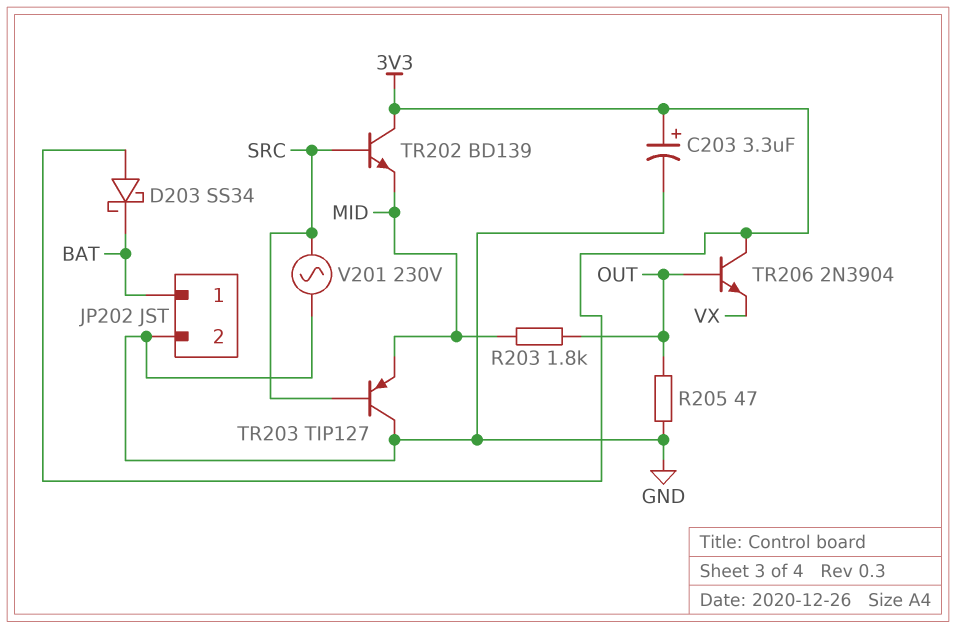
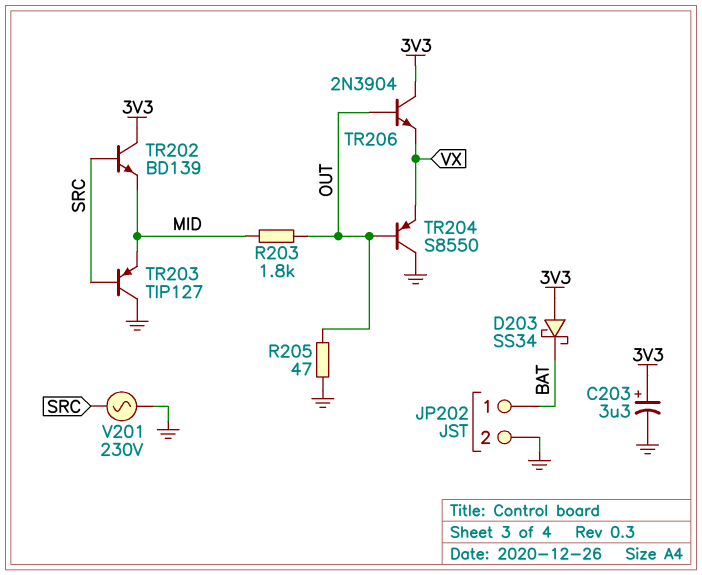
TR204: none -> PNP S8550 (B OUT, C GND, E VX)

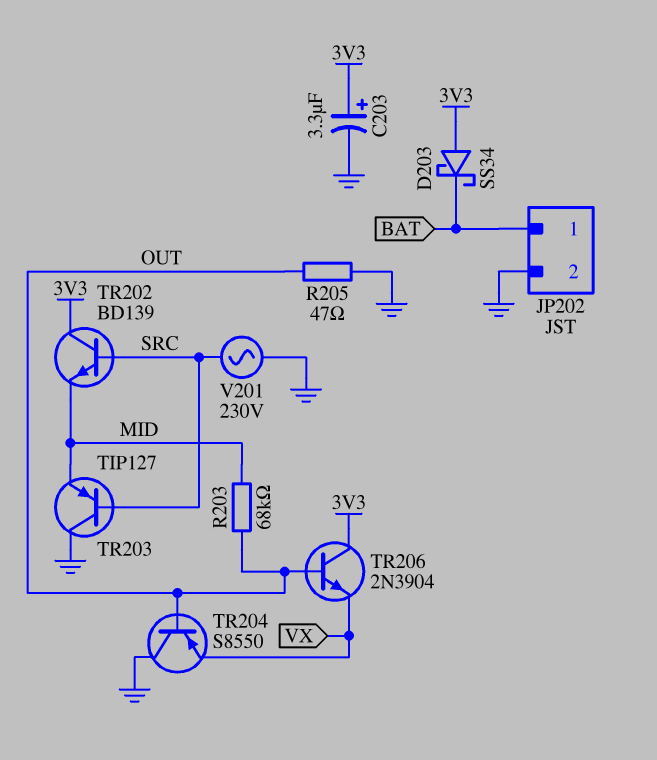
R203: 1.8k (MID, OUT) -> 68k (MID, OUT)

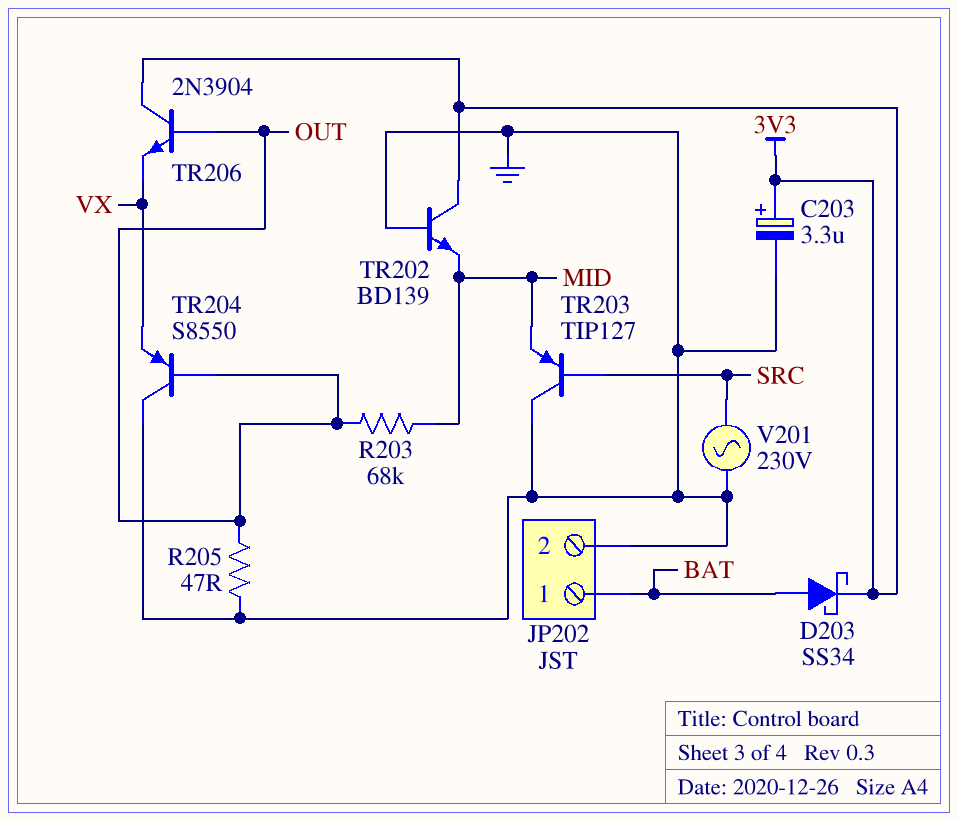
D203: schottky SS34 (A 3V3, K BAT) -> schottky SS34 (A BAT, K 3V3)
TR202: NPN BD139 (B SRC, C 3V3, E MID) -> NPN BD139 (B GND, C 3V3, E MID)

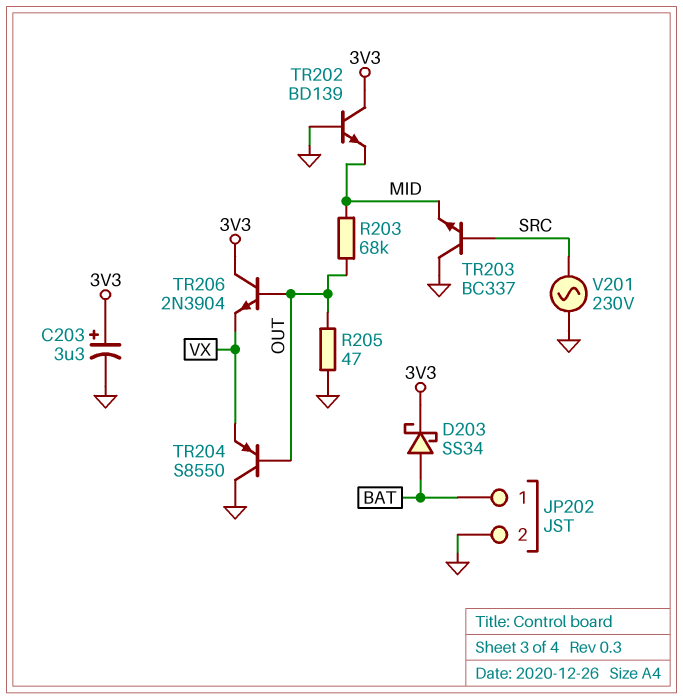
TR203: PNP TIP127 (B SRC, C GND, E MID) -> NPN BC337 (B SRC, C GND, E MID)

